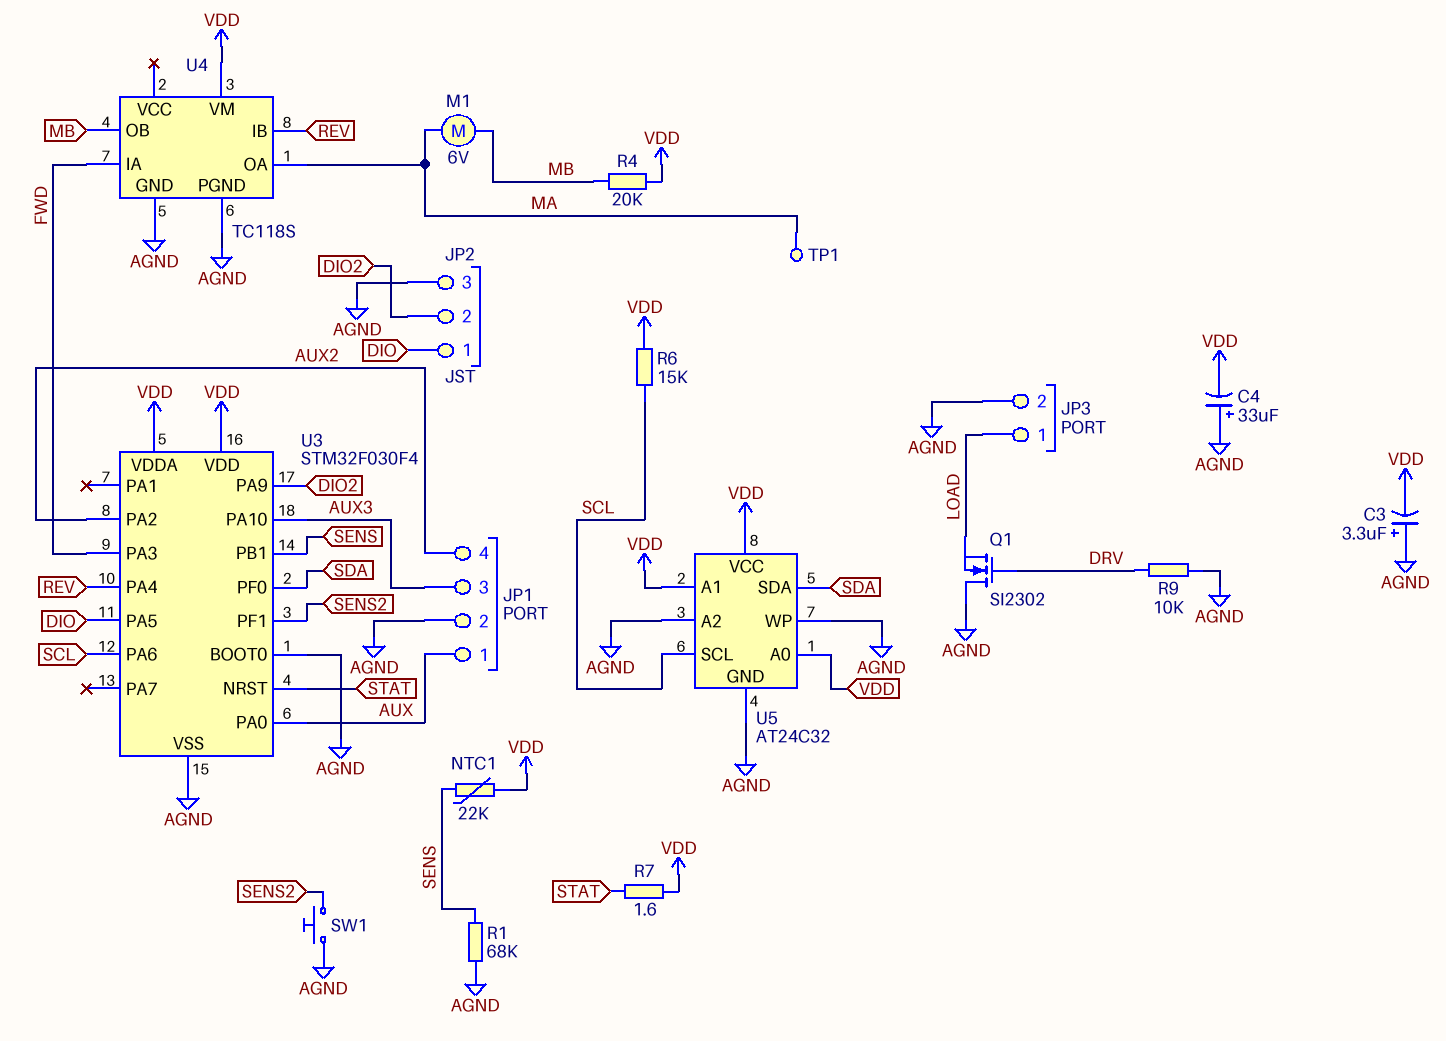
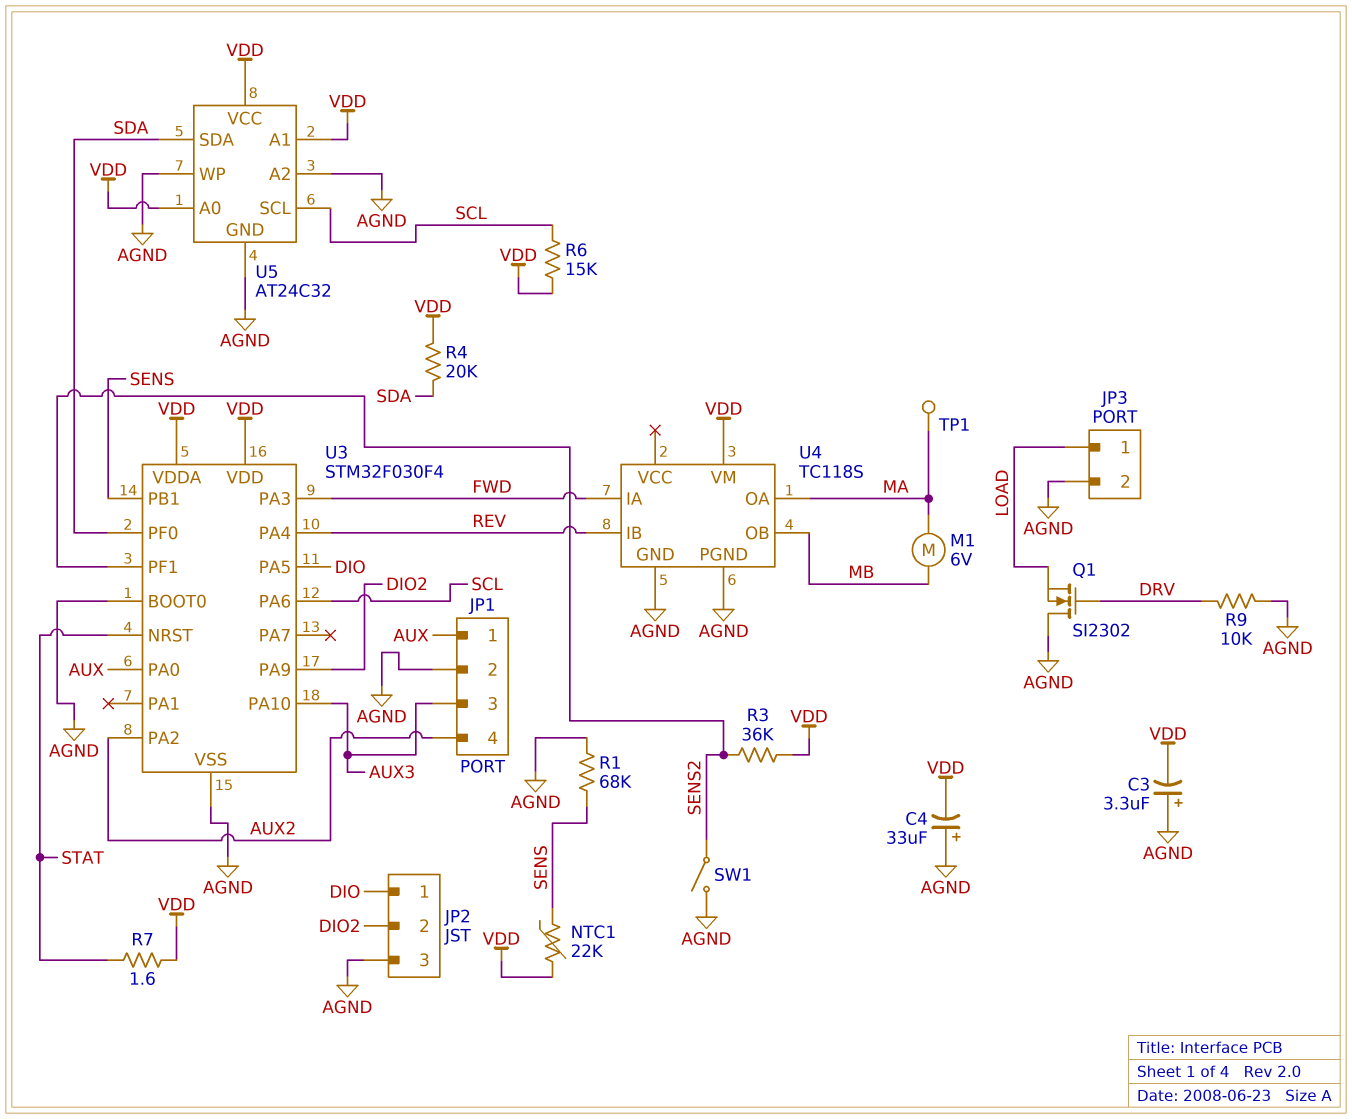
R3: none -> 36k (SENS2, VDD)
R4: 20k (MB, VDD) -> 20k (SDA, VDD)
SW1: button (AGND, SENS2) -> switch (AGND, SENS2)

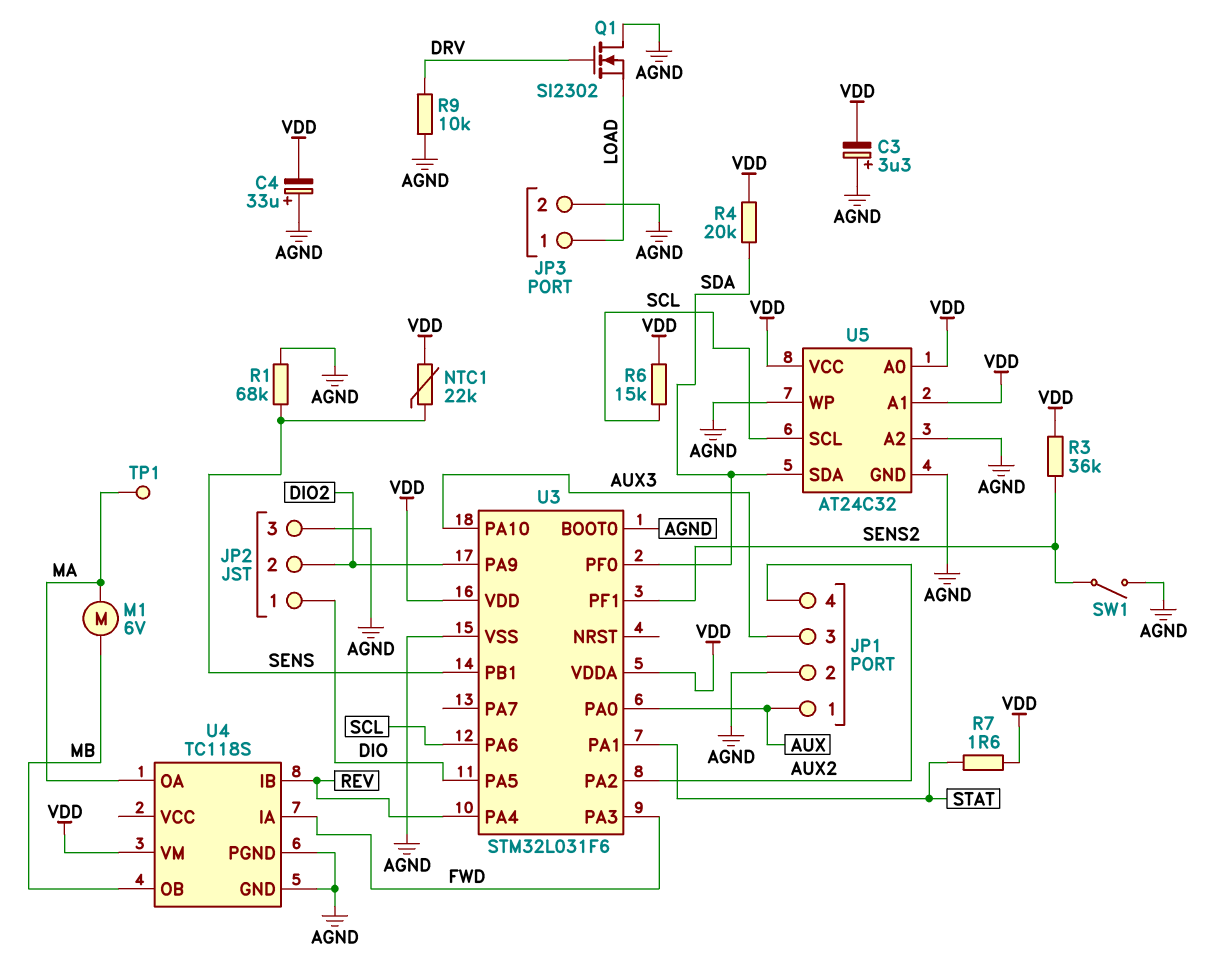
U3: STM32F030F4 -> STM32L031F6
U3 pin NRST: STAT -> none
U3 pin PA1: none -> STAT

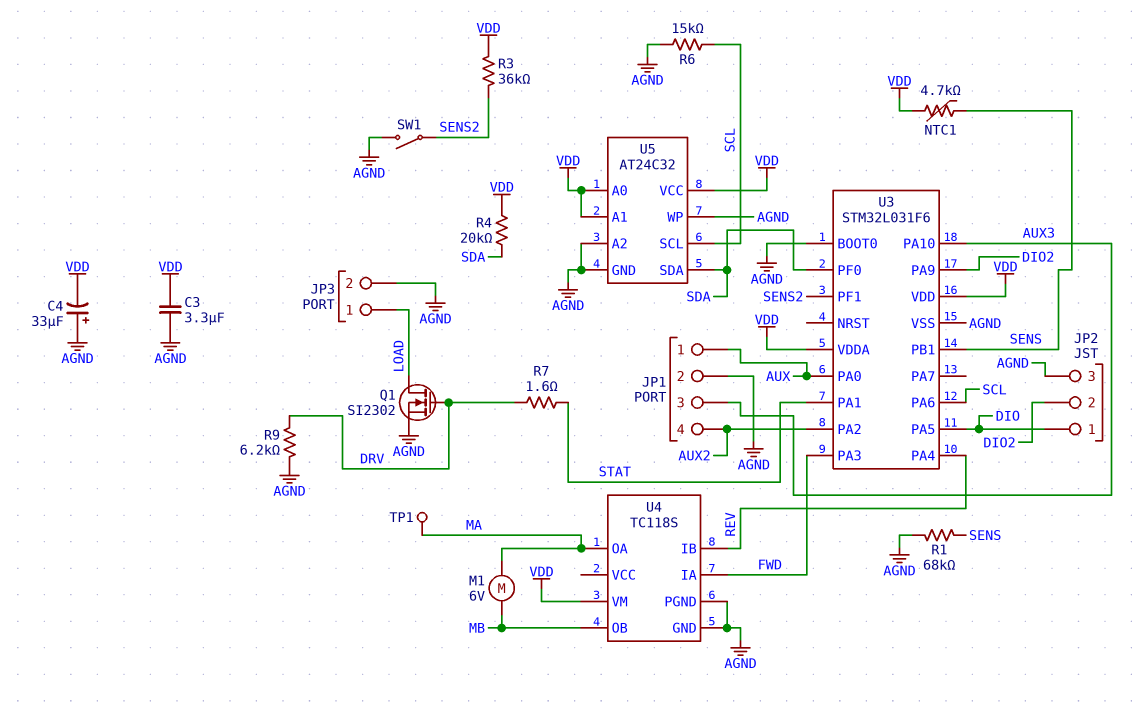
C3: 3.3uF (plus AGND, minus VDD) -> 3.3uF (AGND, VDD)
NTC1: 22k (SENS, VDD) -> 4.7k (SENS, VDD)
Q1: NMOS SI2302 (G DRV, D AGND, S LOAD) -> NMOS SI2302 (G DRV, D LOAD, S AGND)
R6: 15k (SCL, VDD) -> 15k (AGND, SCL)
R7: 1.6 (STAT, VDD) -> 1.6 (DRV, STAT)
R9: 10k (AGND, DRV) -> 6.2k (AGND, DRV)

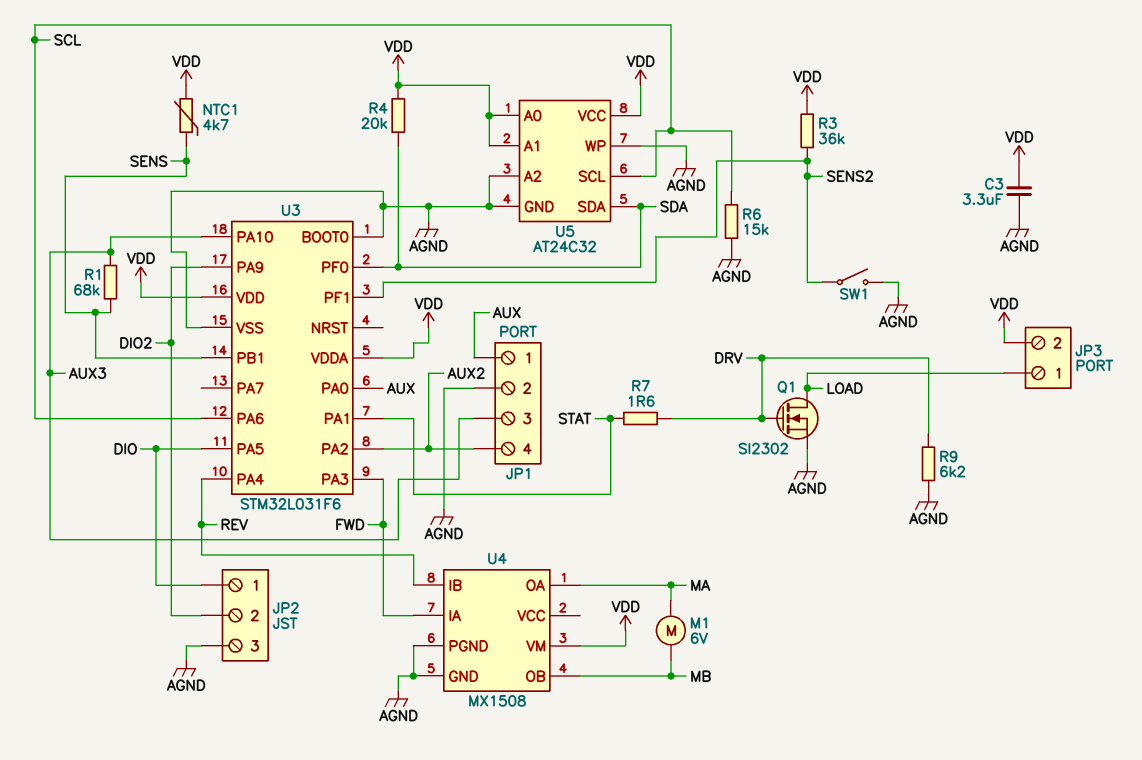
C4: 33uF (plus AGND, minus VDD) -> none
JP3 pin 2: AGND -> VDD
R1: 68k (AGND, SENS) -> 68k (AUX3, SENS)
TP1: test point (MA) -> none
U4: TC118S -> MX1508

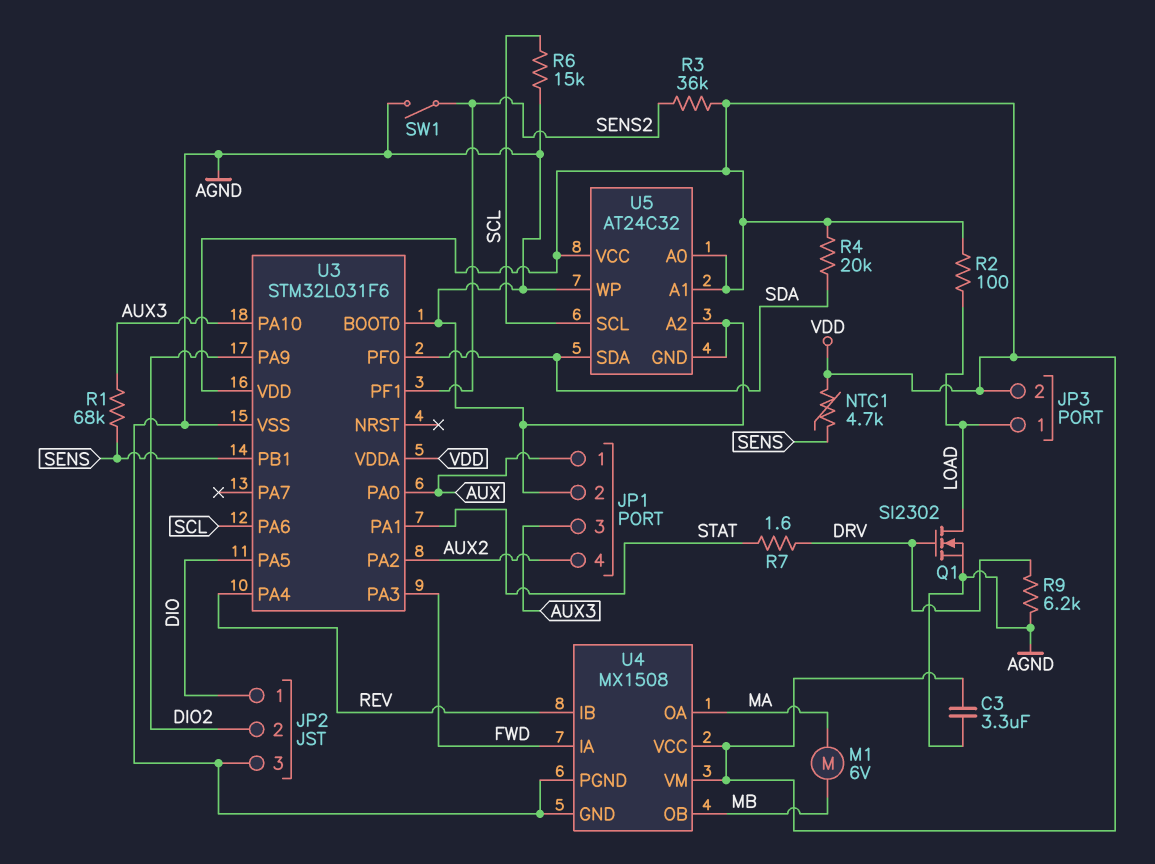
R2: none -> 100 (LOAD, VDD)
U4 pin VCC: none -> VDD

